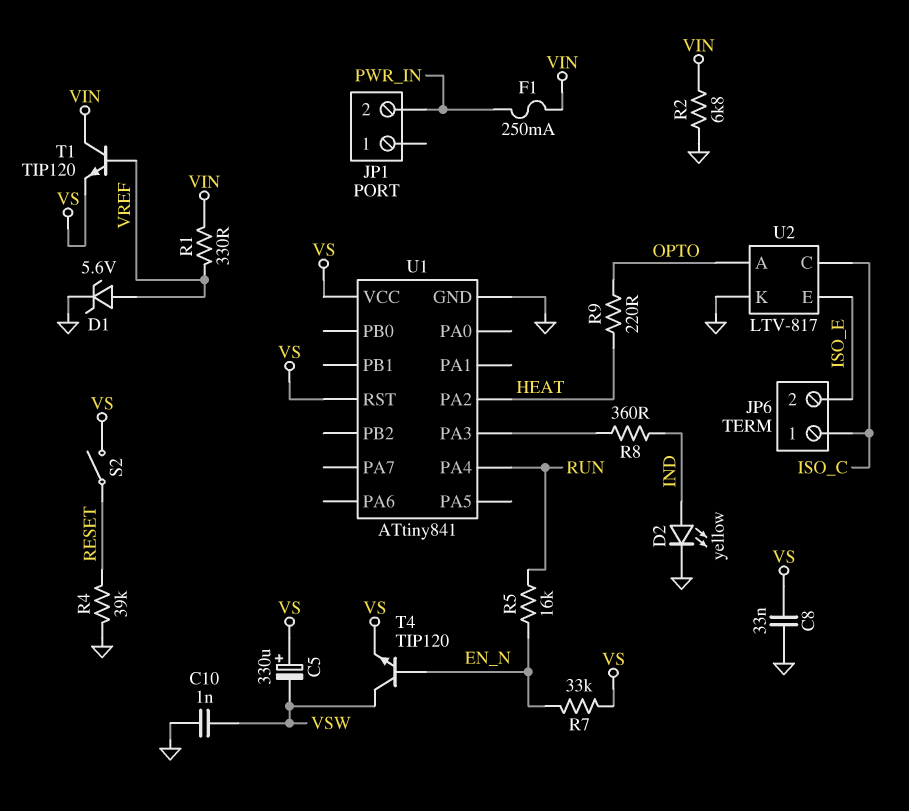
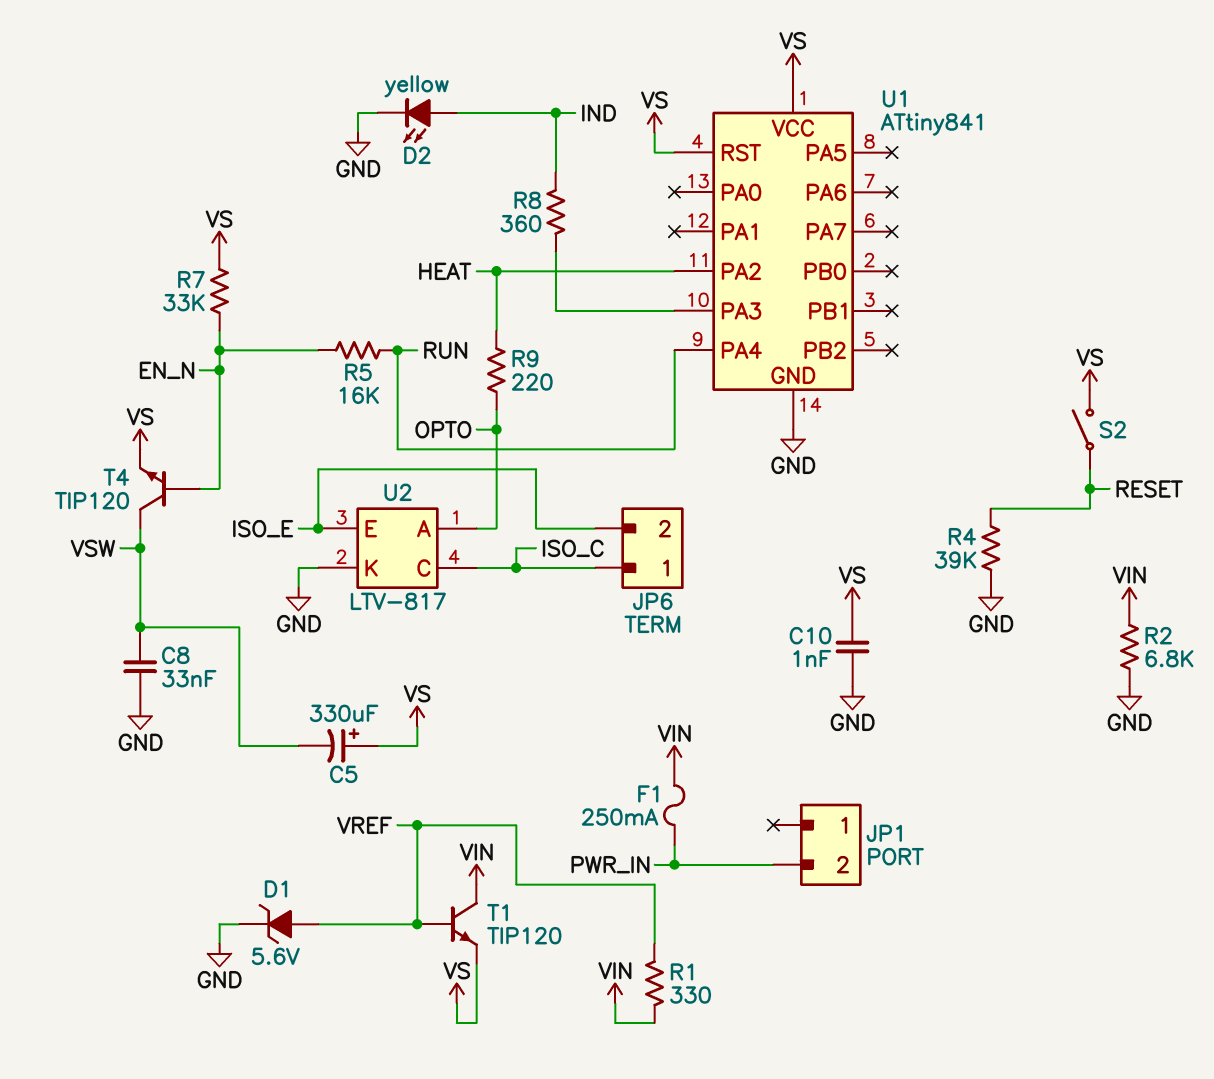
C8: 33nF (GND, VS) -> 33nF (GND, VSW)
C10: 1nF (GND, VSW) -> 1nF (GND, VS)

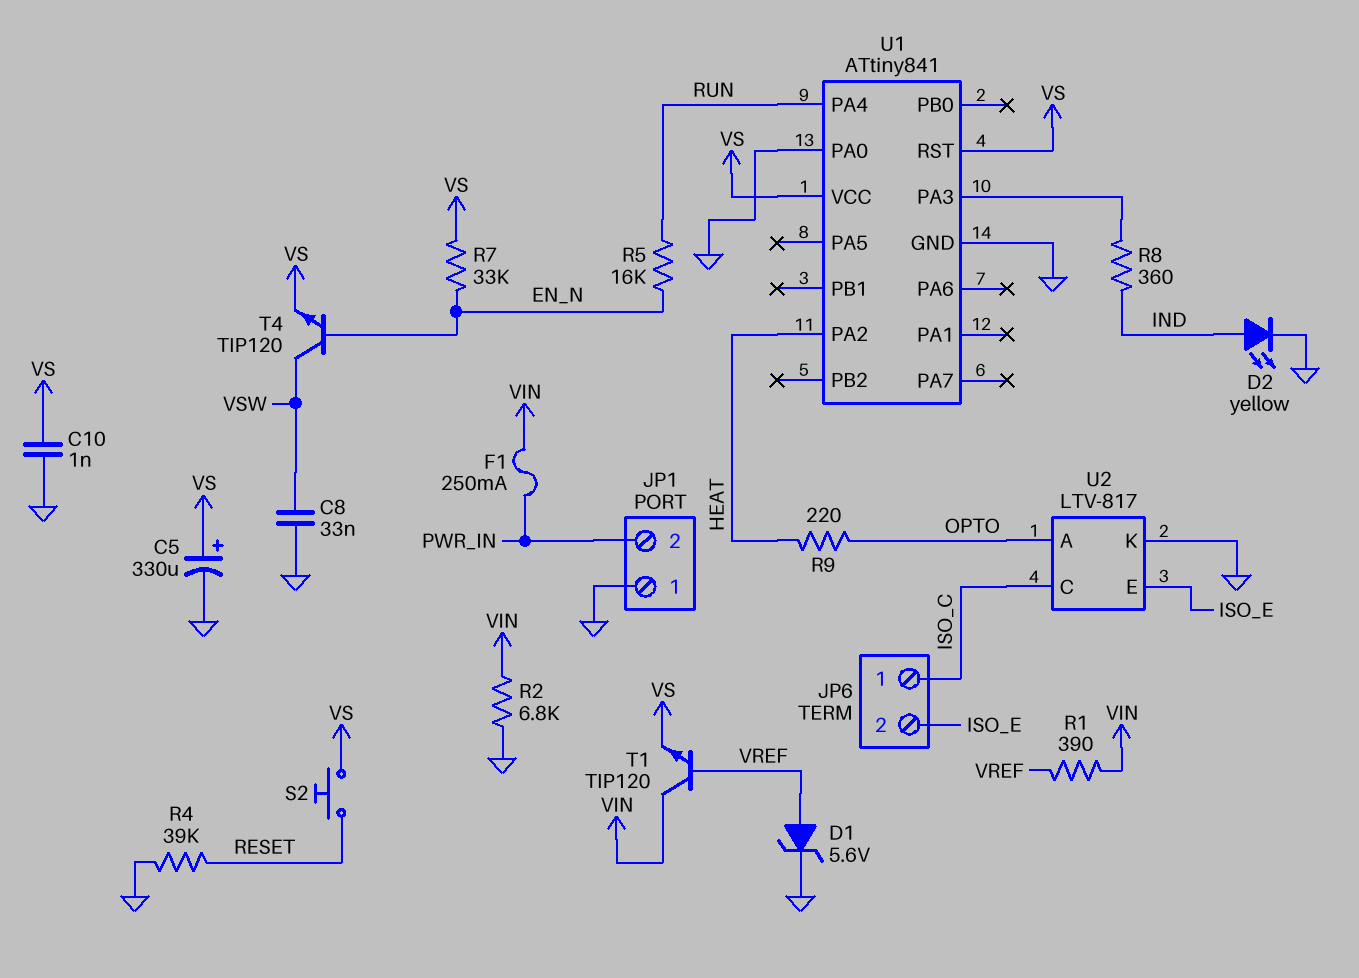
C5: 330uF (plus VS, minus VSW) -> 330uF (plus VS, minus GND)
JP1 pin 1: none -> GND
R1: 330 (VIN, VREF) -> 390 (VIN, VREF)
S2: switch (RESET, VS) -> button (RESET, VS)
U1 pin PA0: none -> GND

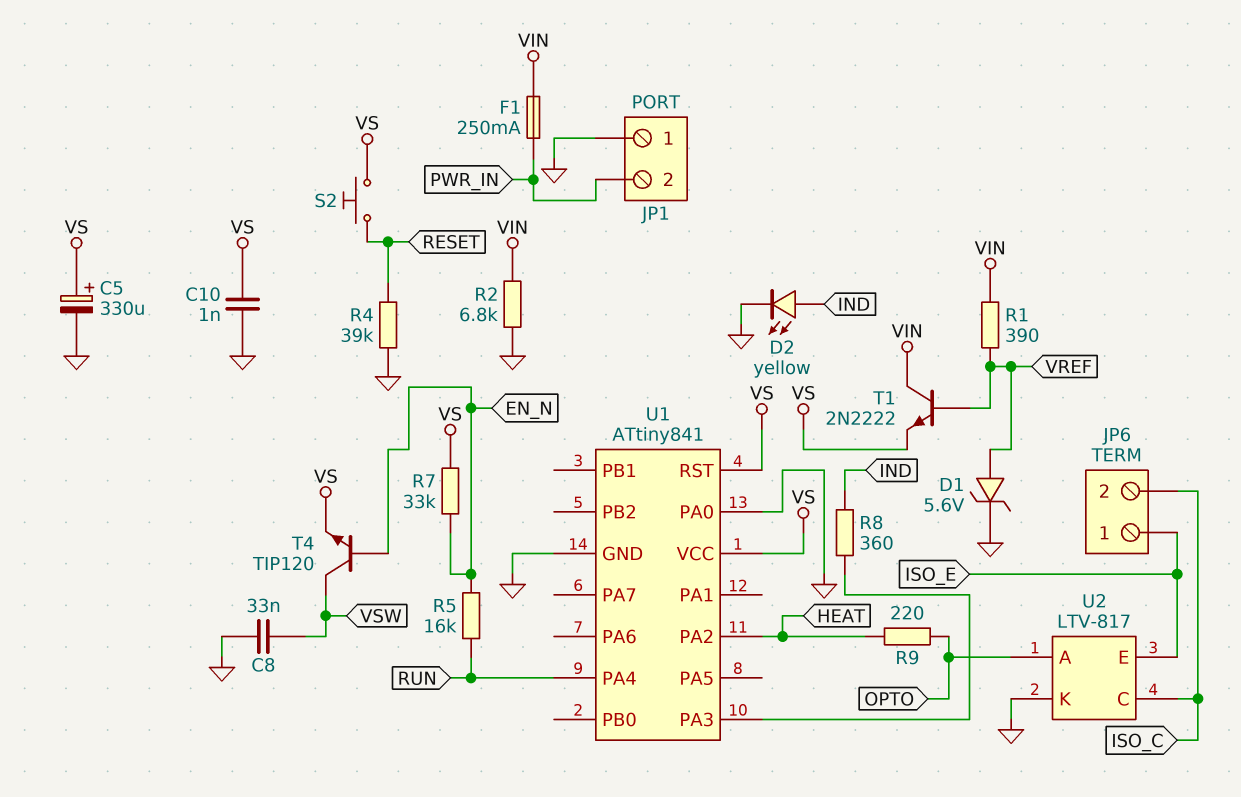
JP6 pin 1: ISO_C -> ISO_E
JP6 pin 2: ISO_E -> ISO_C
T1: NPN TIP120 (B VREF, C VIN, E VS) -> NPN 2N2222 (B VREF, C VIN, E VS)

